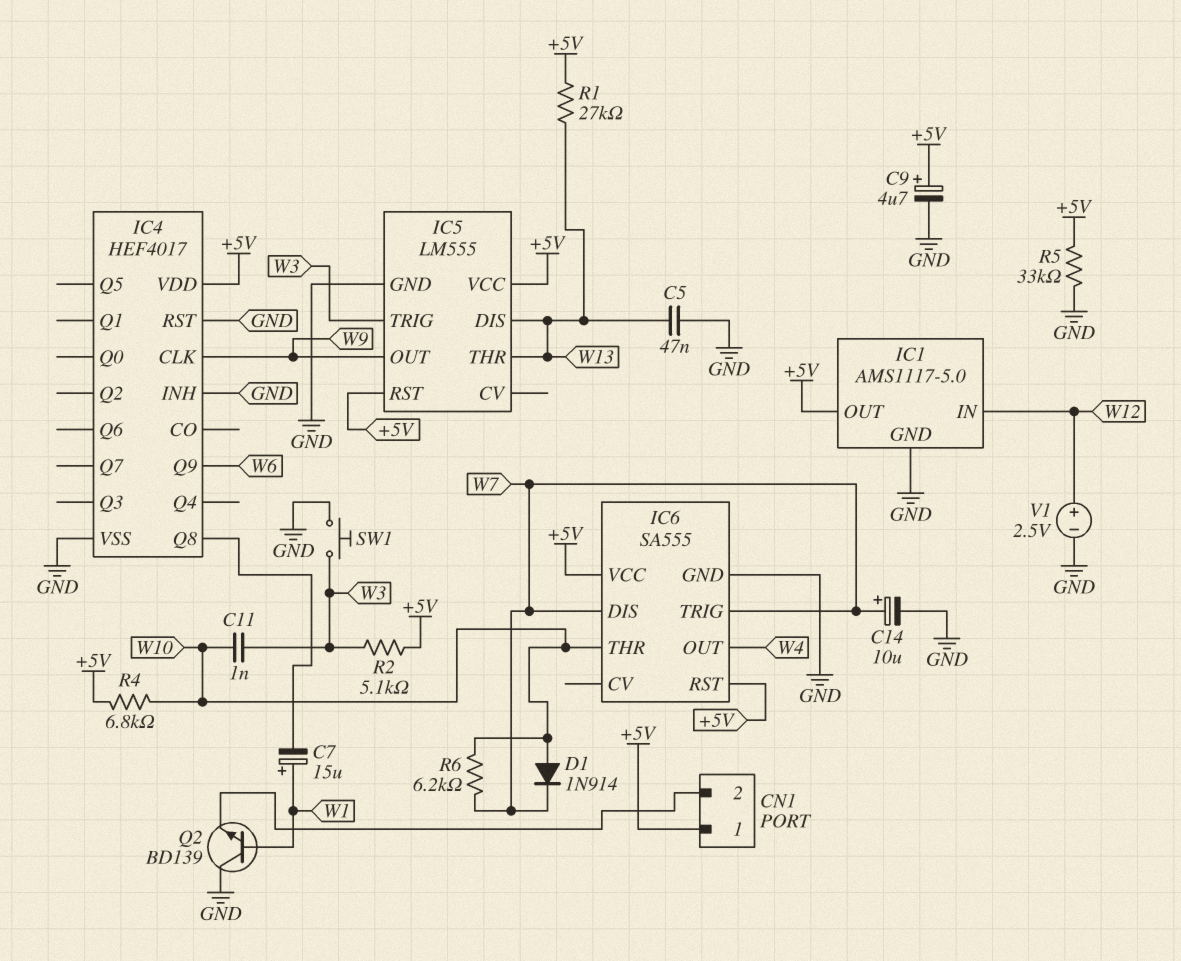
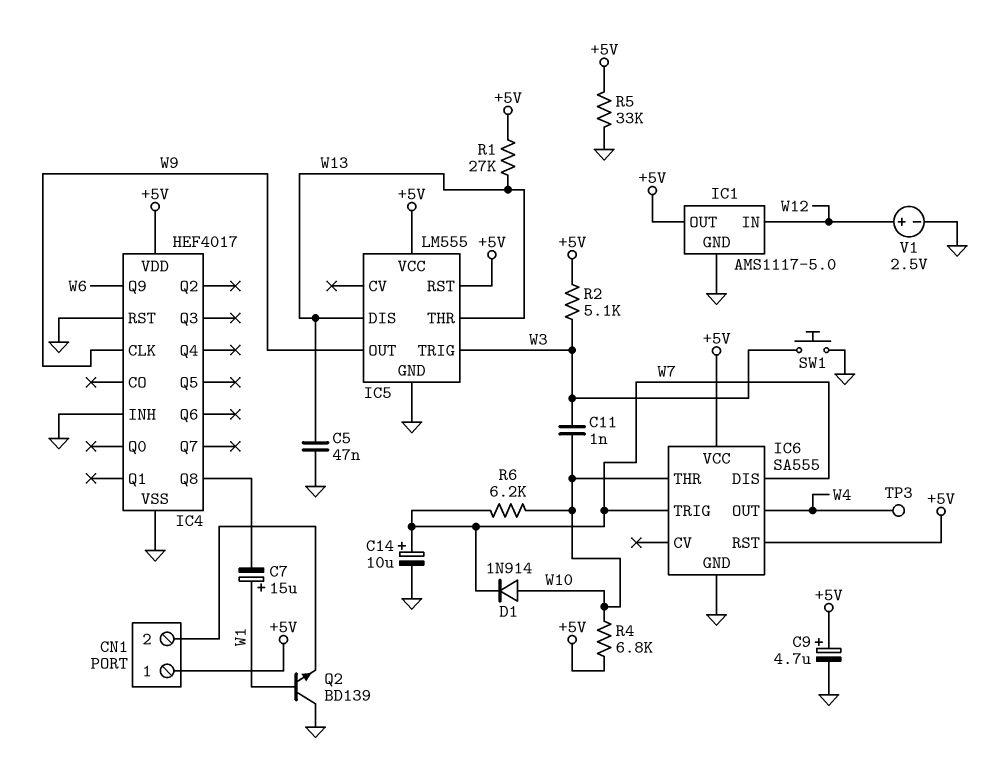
TP3: none -> test point (W4)

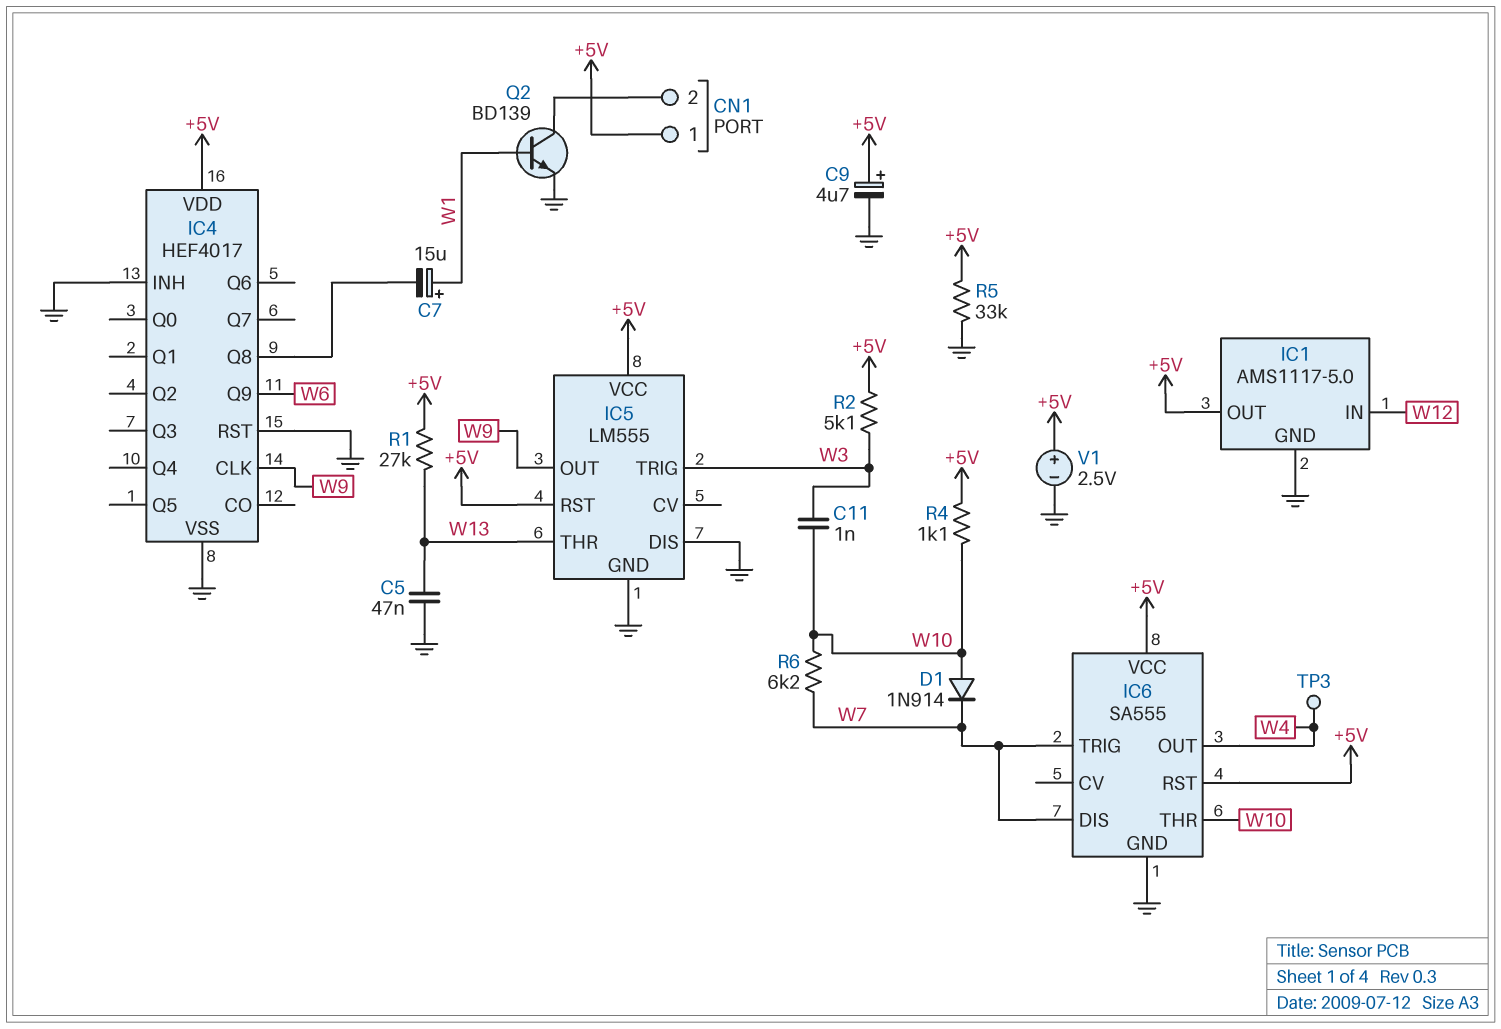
C14: 10uF (plus W7, minus GND) -> none
IC5 pin DIS: W13 -> GND
Q2: NPN BD139 (B W1, C GND, E CN1/2) -> NPN BD139 (B W1, C CN1/2, E GND)
R4: 6.8k (+5V, W10) -> 1.1k (+5V, W10)
SW1: button (GND, W3) -> none
V1: 2.5V (plus W12, minus GND) -> 2.5V (plus +5V, minus GND)

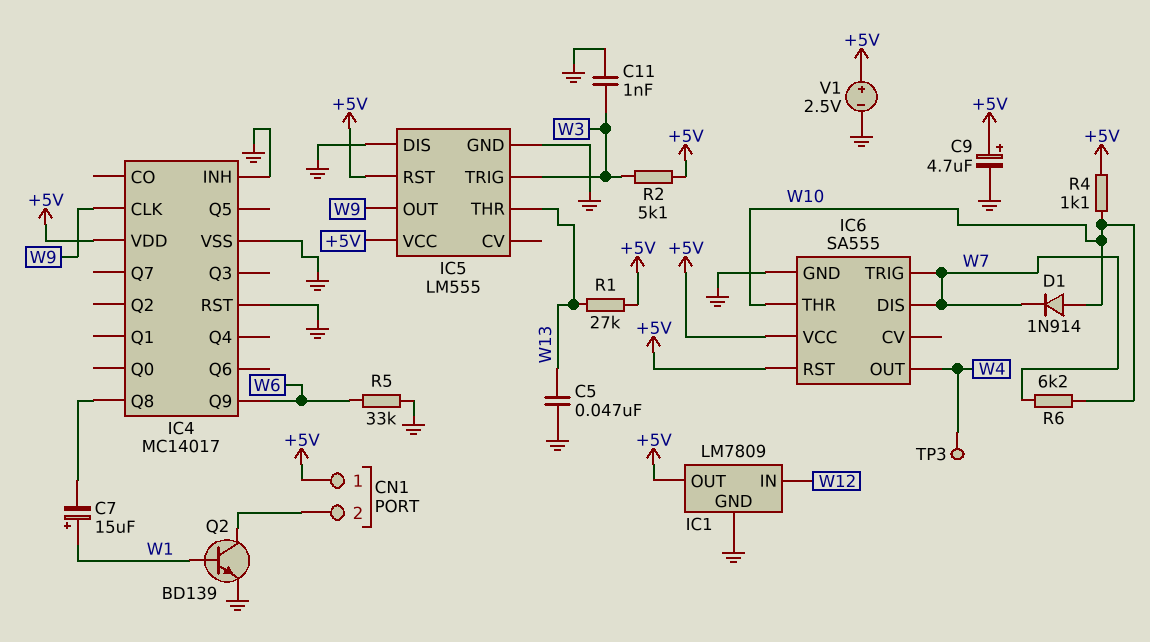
C11: 1nF (W3, W10) -> 1nF (GND, W3)
IC1: AMS1117-5.0 -> LM7809
IC4: HEF4017 -> MC14017
R5: 33k (+5V, GND) -> 33k (GND, W6)

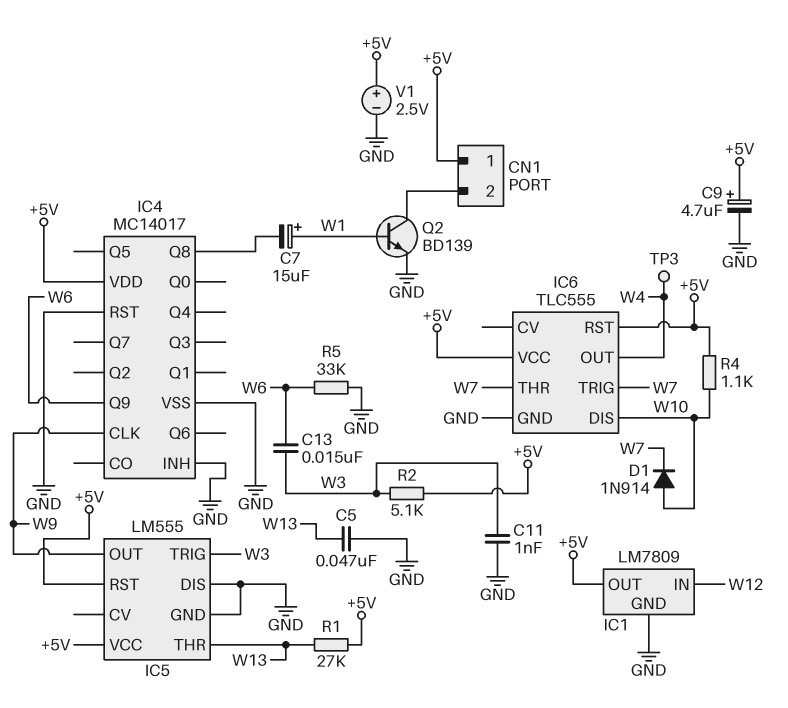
C13: none -> 15nF (W3, W6)
IC6: SA555 -> TLC555
IC6 pin DIS: W7 -> W10
IC6 pin THR: W10 -> W7
R6: 6.2k (W7, W10) -> none

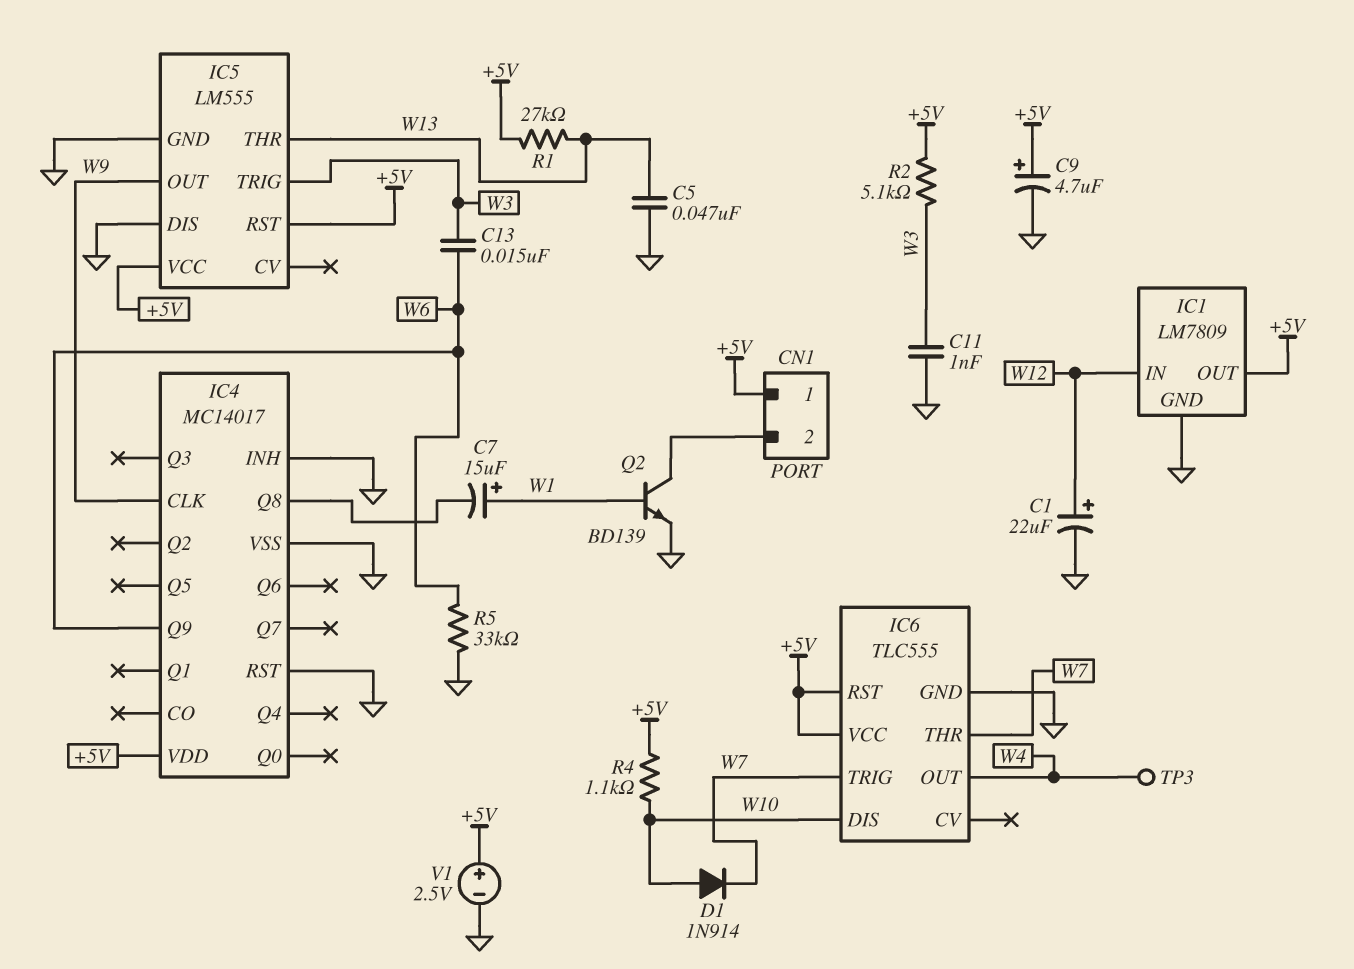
C1: none -> 22uF (plus W12, minus GND)

